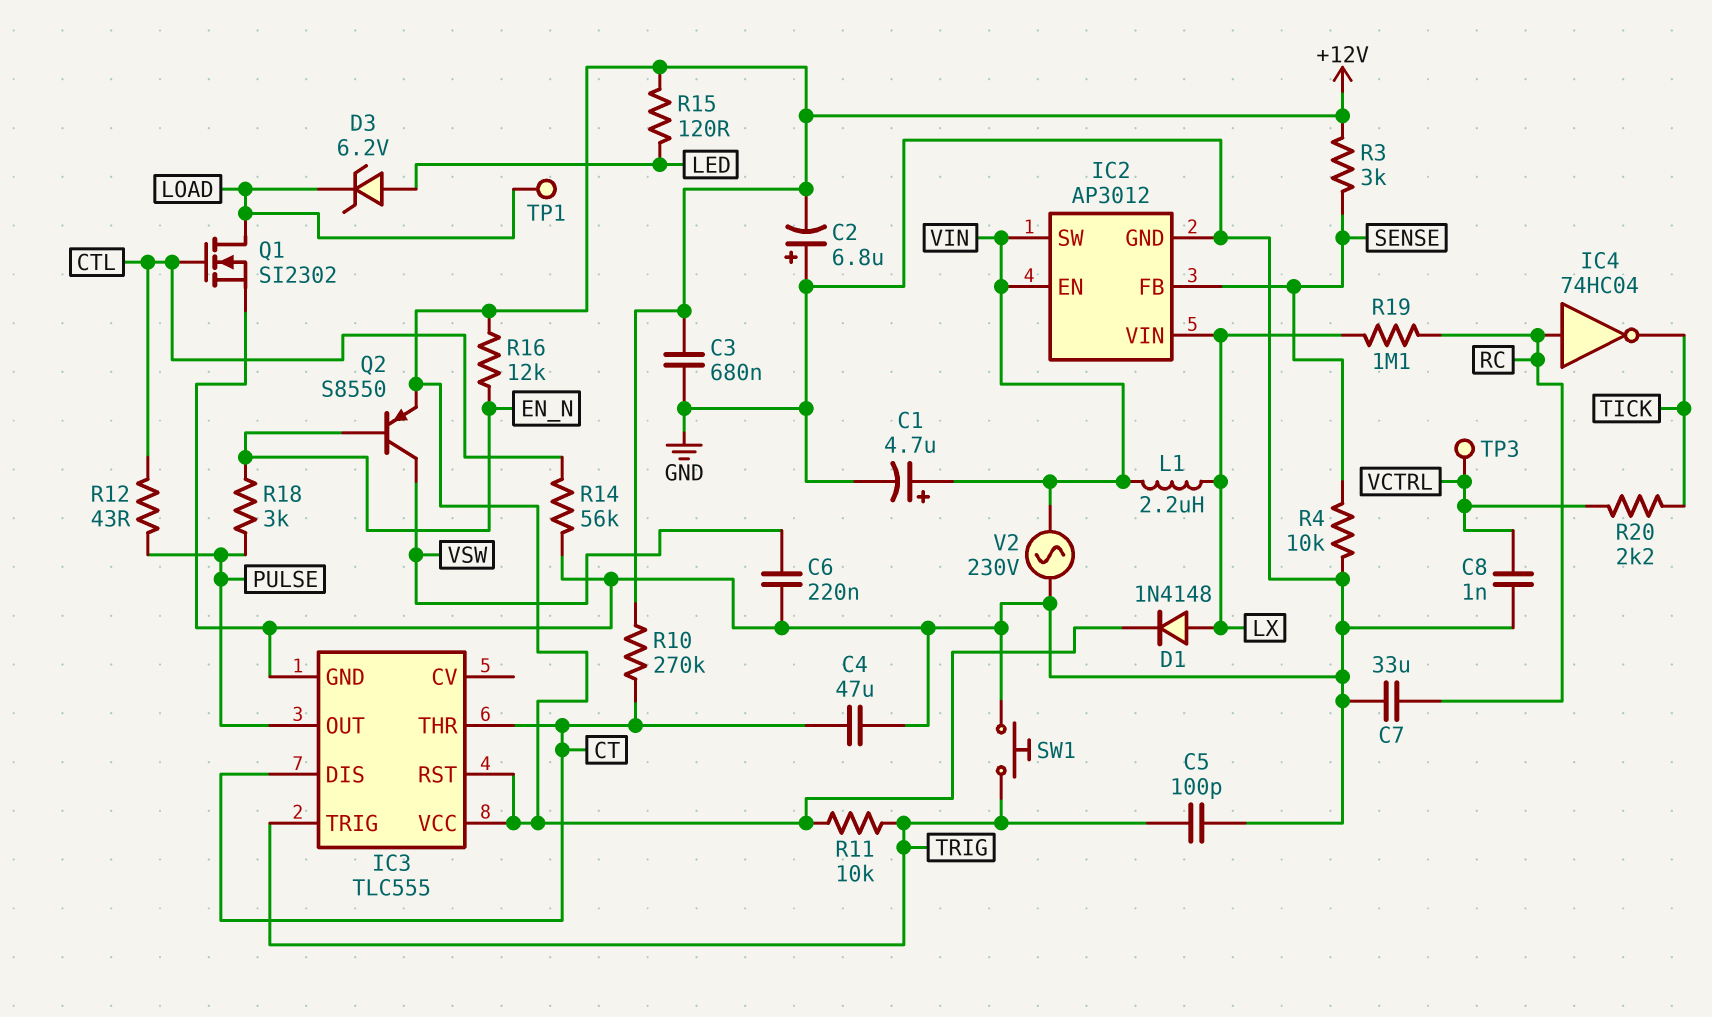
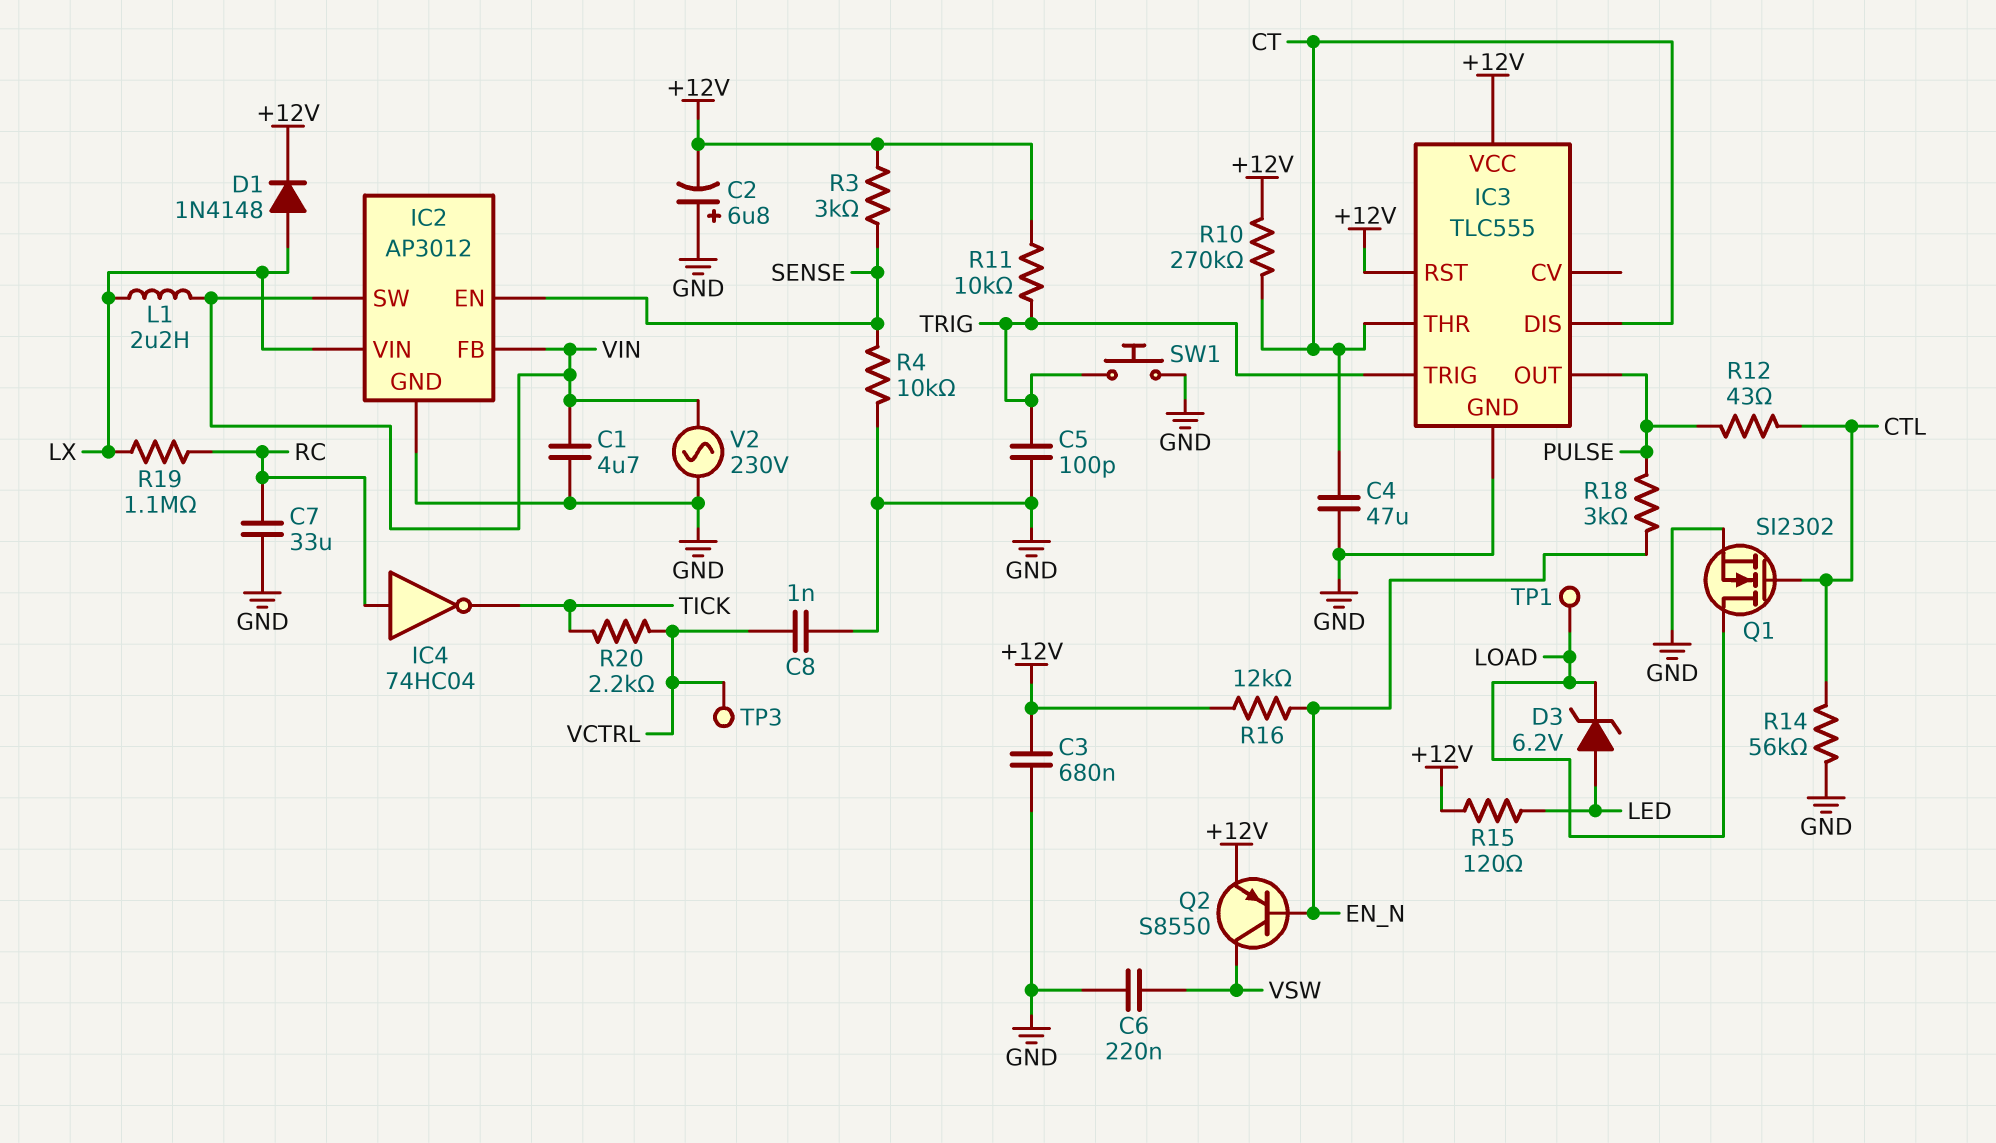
C1: 4.7uF (plus VIN, minus GND) -> 4.7uF (GND, VIN)
IC2 pin EN: VIN -> SENSE
IC2 pin FB: SENSE -> VIN

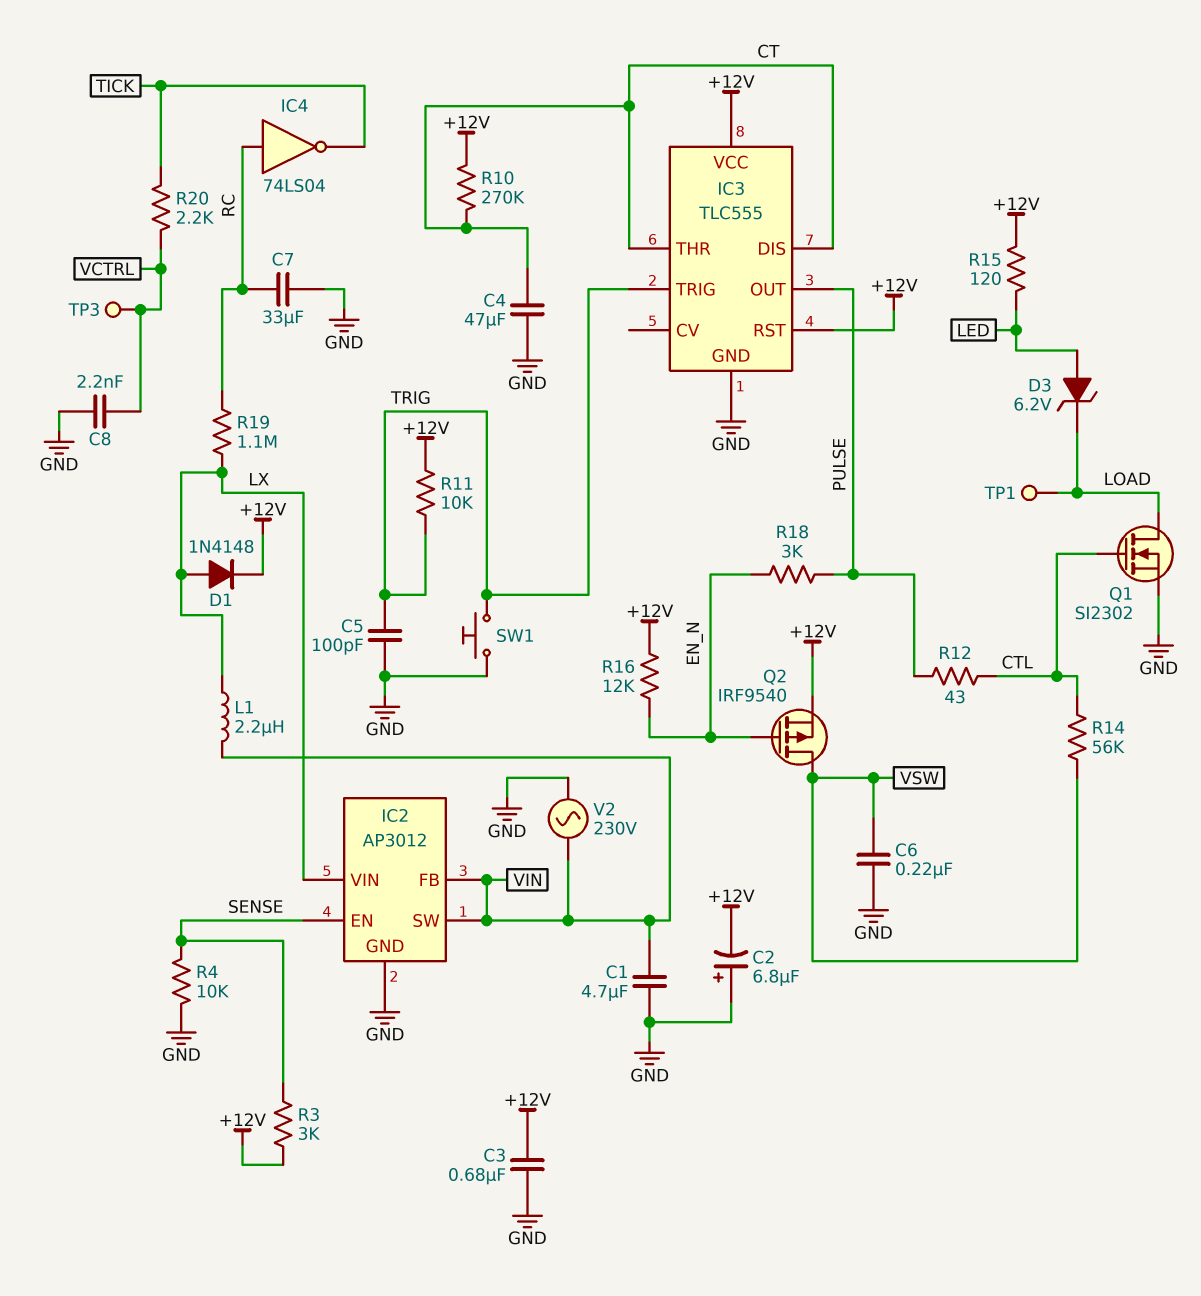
C8: 1nF (GND, VCTRL) -> 2.2nF (GND, VCTRL)
IC4: NOT 74HC04 (in RC, out TICK) -> NOT 74LS04 (in RC, out TICK)
Q2: PNP S8550 (B EN_N, C VSW, E +12V) -> PMOS IRF9540 (G EN_N, D VSW, S +12V)
R14: 56k (CTL, GND) -> 56k (CTL, VSW)

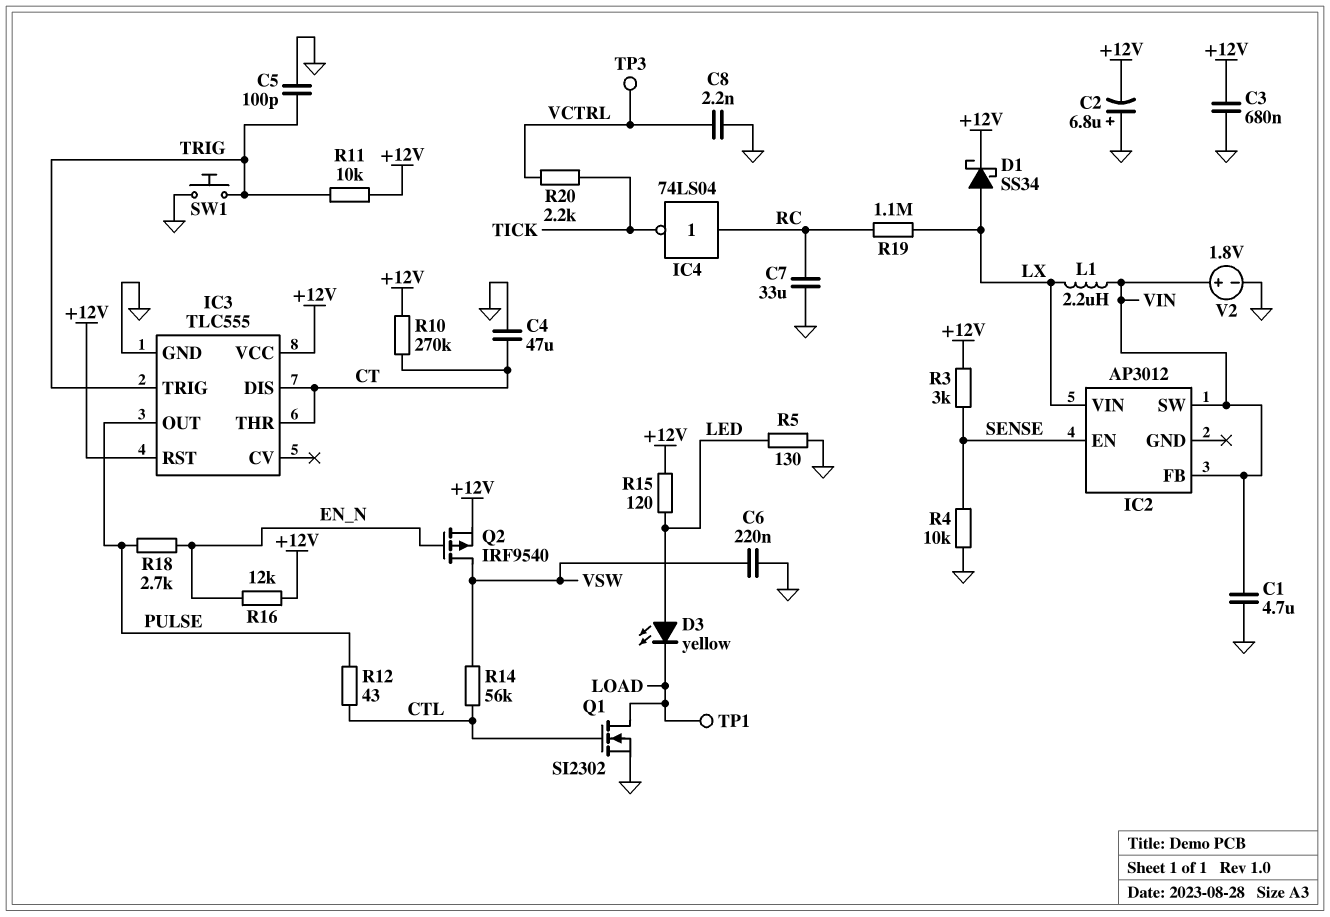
D1: diode 1N4148 (A LX, K +12V) -> schottky SS34 (A LX, K +12V)
D3: zener 6.2V (A LED, K LOAD) -> LED yellow (A LED, K LOAD)
IC2 pin GND: GND -> none
R5: none -> 130 (GND, LED)
R18: 3k (EN_N, PULSE) -> 2.7k (EN_N, PULSE)
V2: AC 230V (GND, VIN) -> 1.8V (plus VIN, minus GND)

